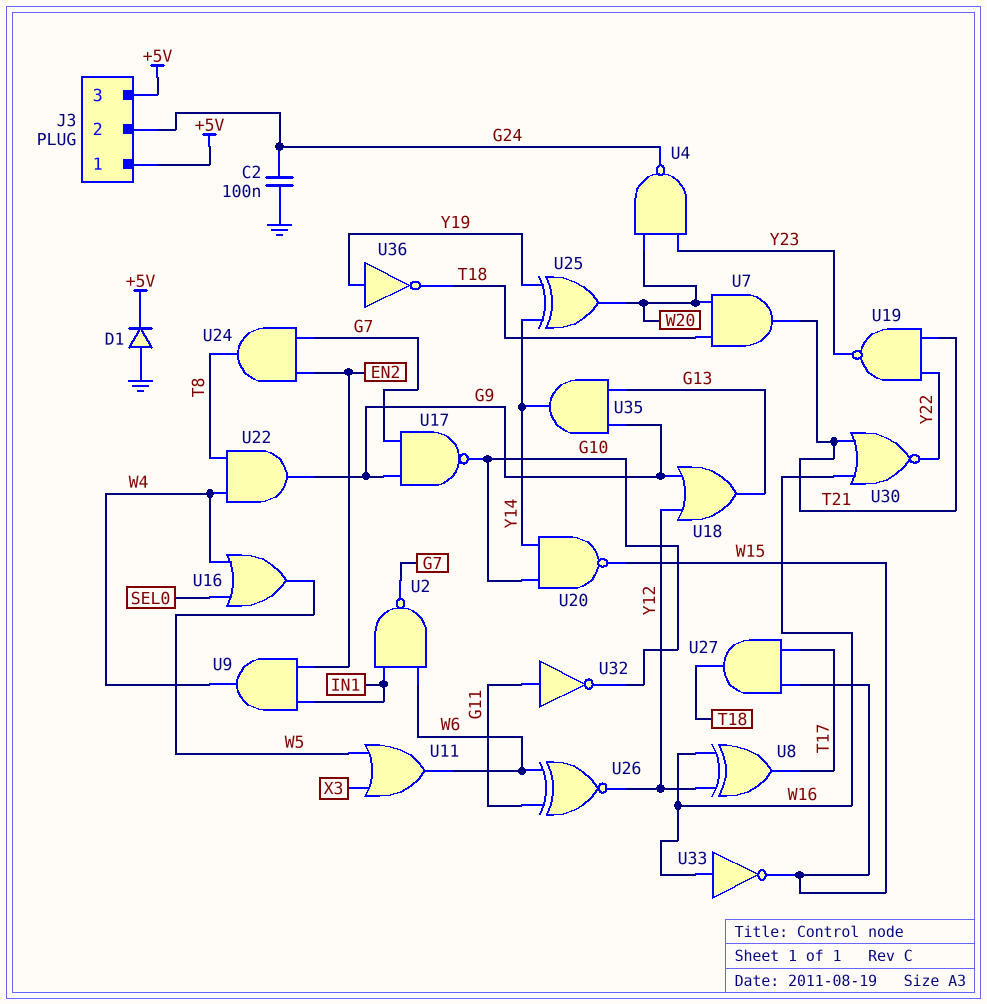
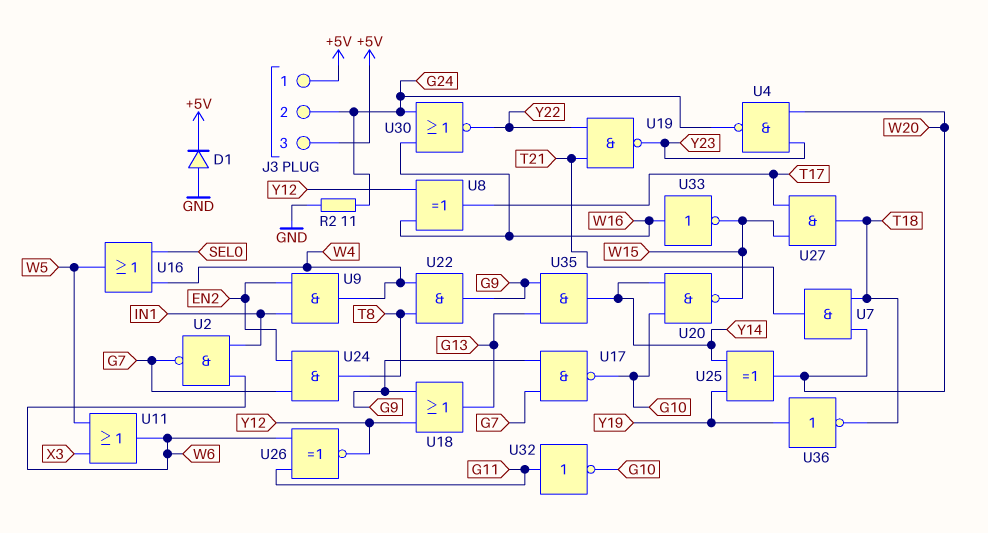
C2: 100nF (G24, GND) -> none
R2: none -> 11 (G24, GND)
U30: NOR (in T21, in W16, out Y22) -> NOR (in G24, in W16, out Y22)

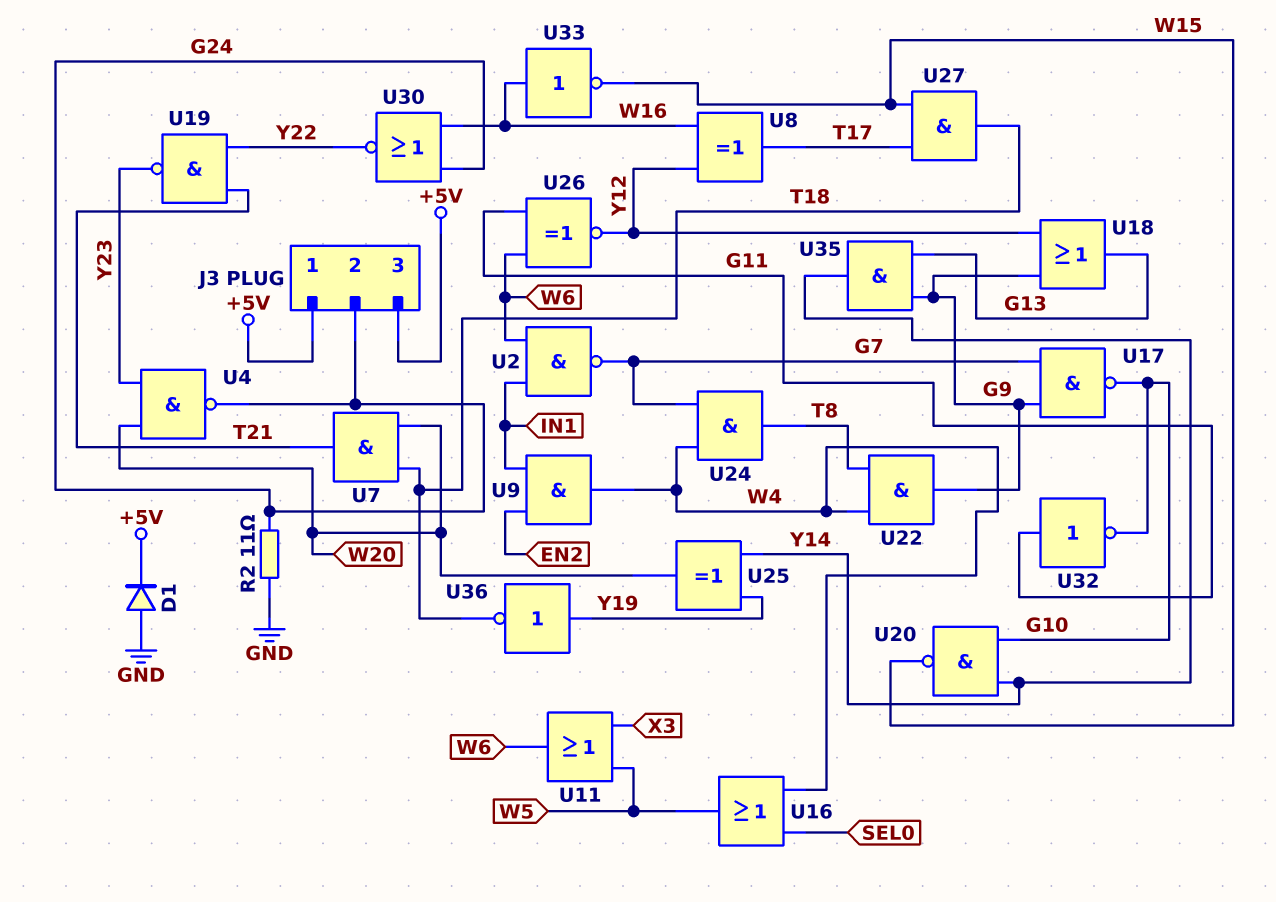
U24: AND (in EN2, in G7, out T8) -> AND (in G7, in W4, out T8)

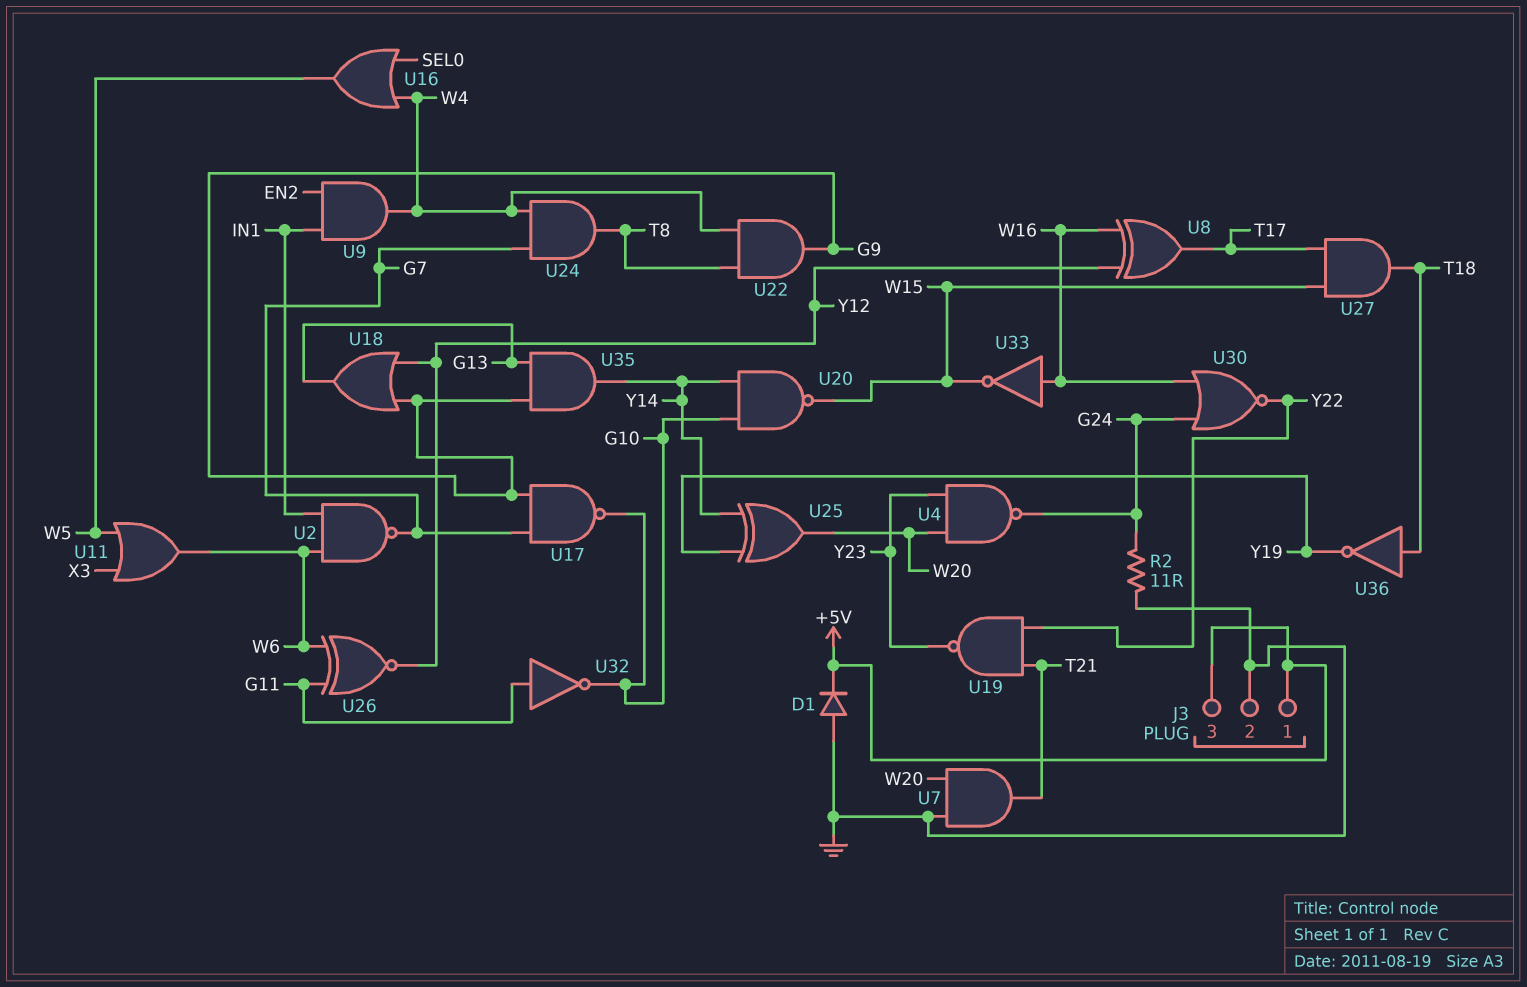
J3 pin 2: G24 -> GND
U7: AND (in T18, in W20, out T21) -> AND (in GND, in W20, out T21)
U36: NOT (in Y19, out T18) -> NOT (in T18, out Y19)

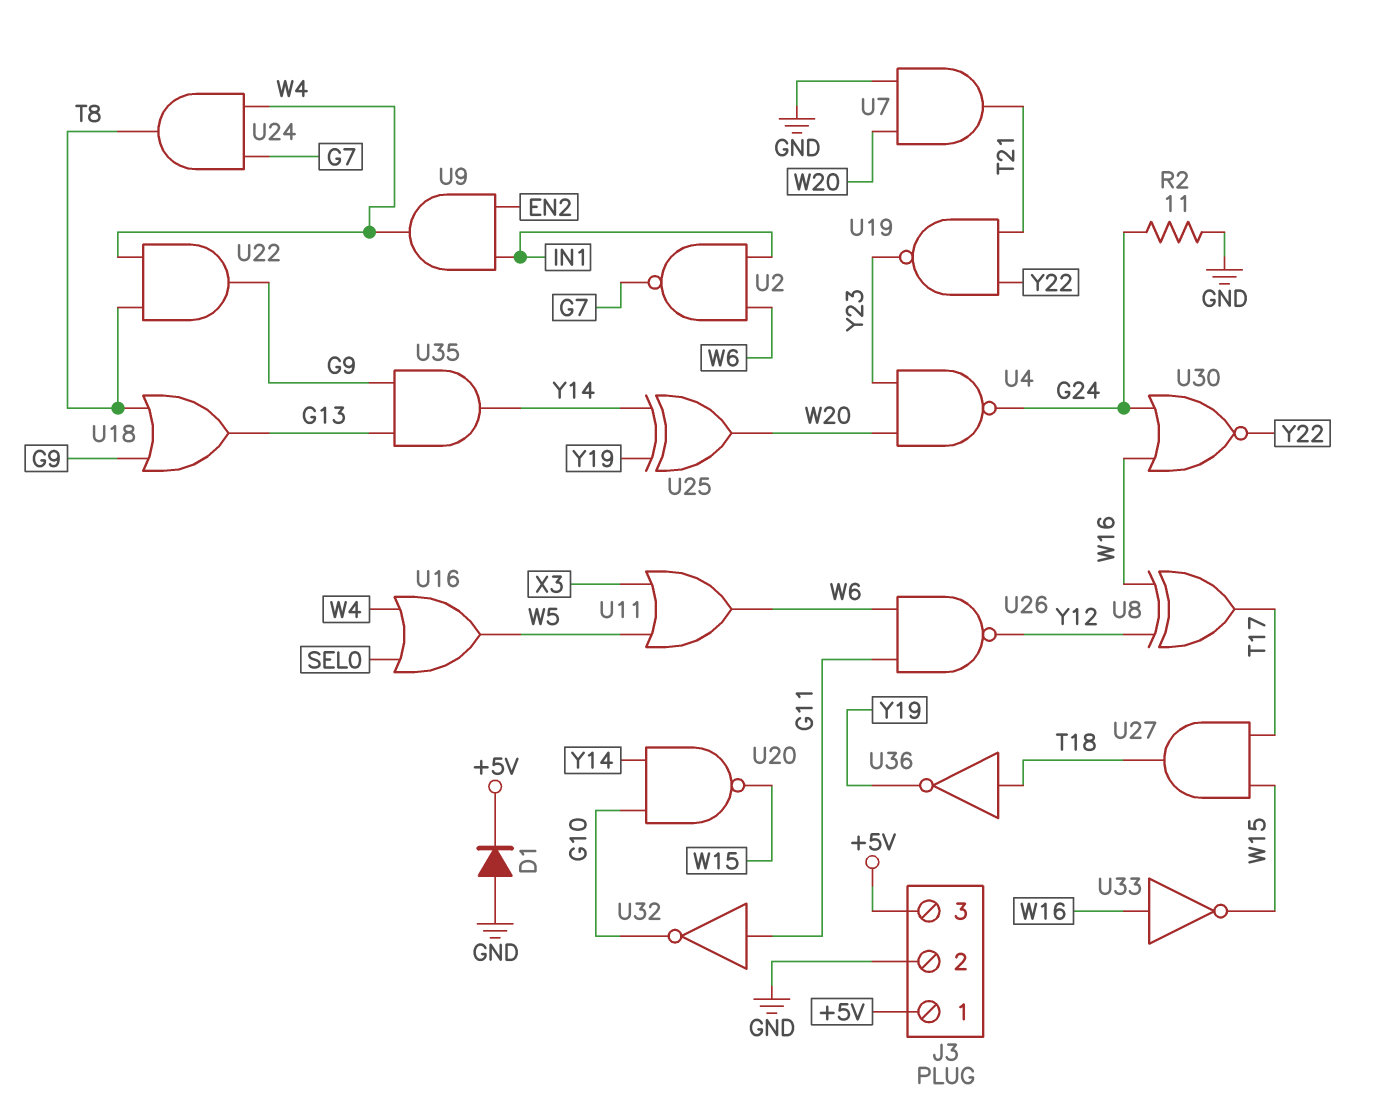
U17: NAND (in G7, in G9, out G10) -> none
U18: OR (in G9, in Y12, out G13) -> OR (in G9, in T8, out G13)
U26: XNOR (in G11, in W6, out Y12) -> NAND (in G11, in W6, out Y12)

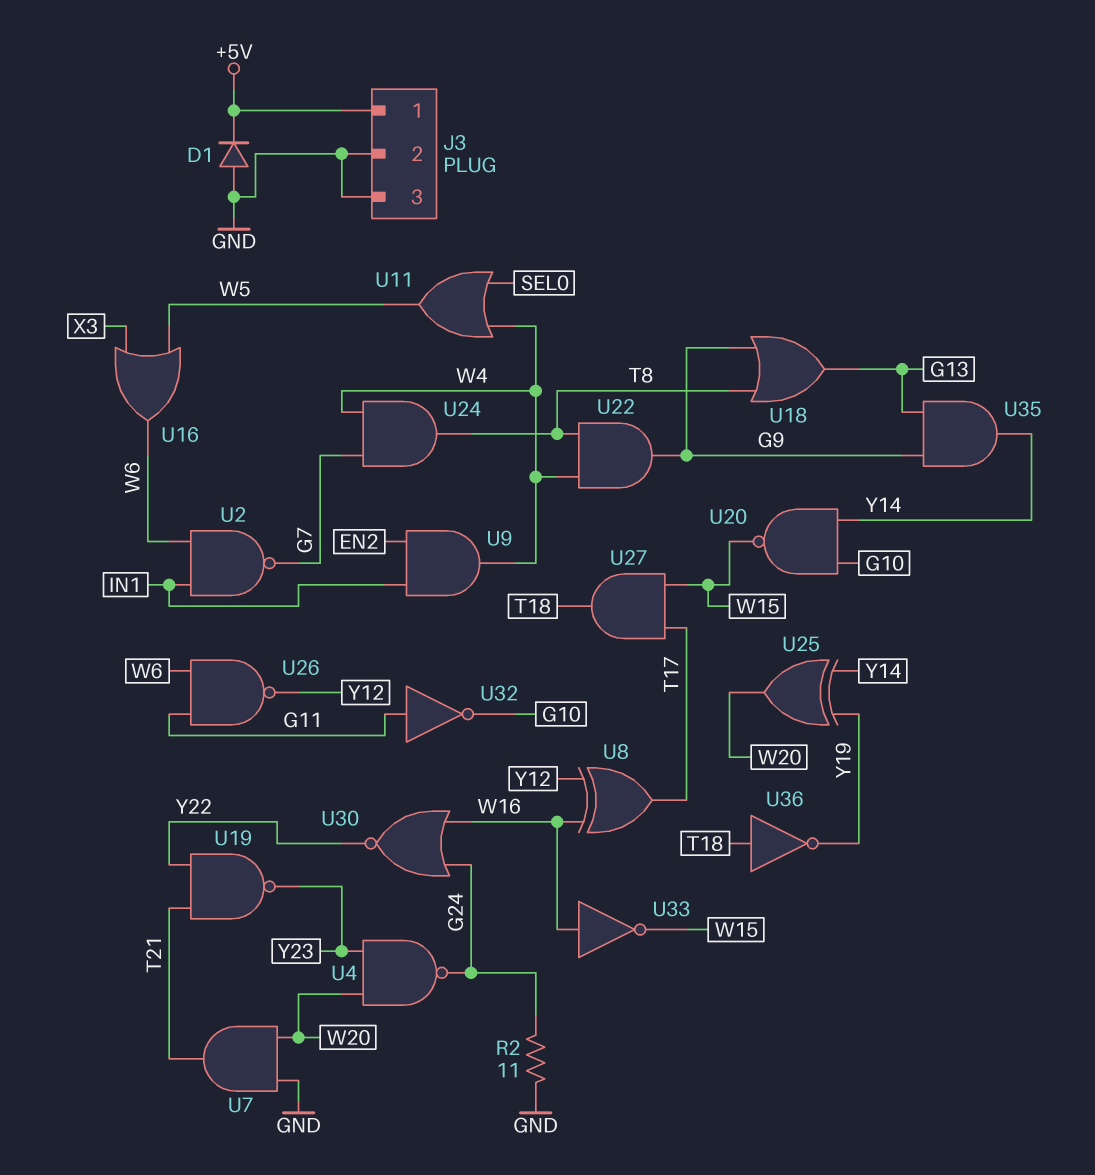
J3 pin 3: +5V -> GND
U11: OR (in W5, in X3, out W6) -> OR (in SEL0, in W4, out W5)
U16: OR (in SEL0, in W4, out W5) -> OR (in W5, in X3, out W6)

